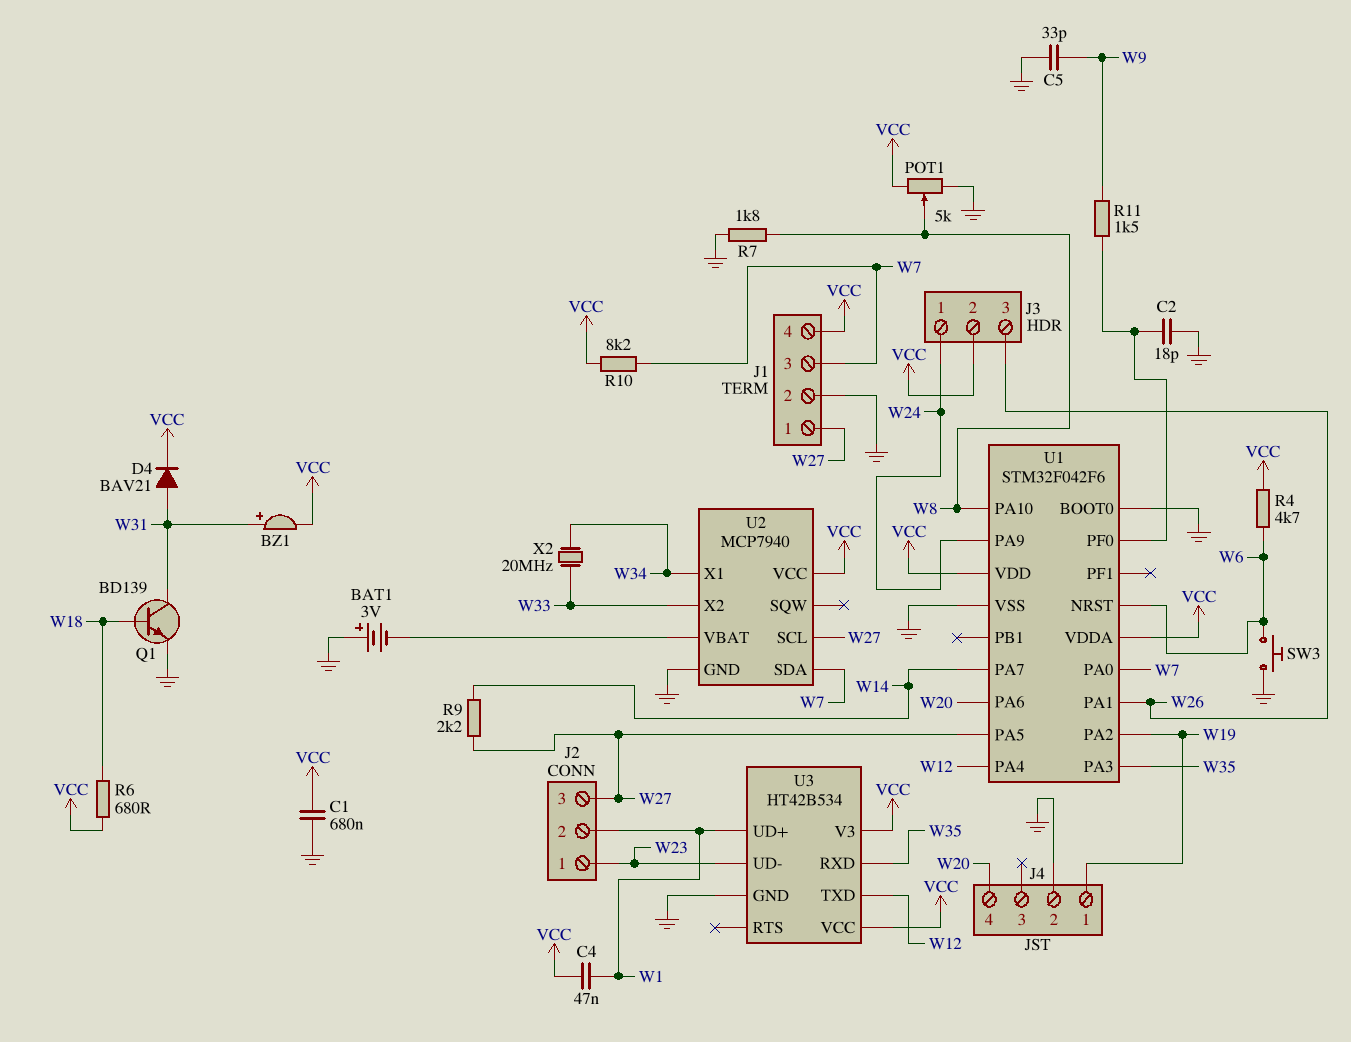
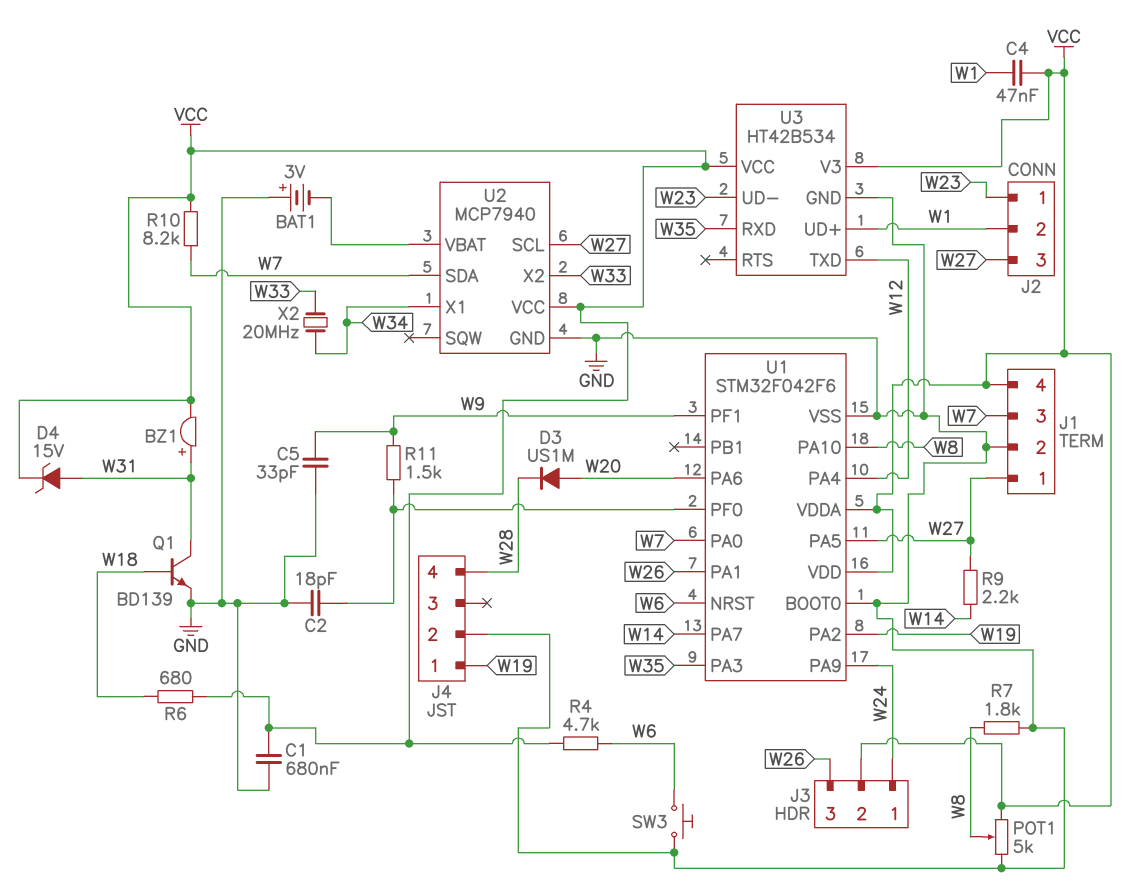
D3: none -> diode US1M (A W20, K W28)
D4: diode BAV21 (A W31, K VCC) -> zener 15V (A W31, K VCC)
J4 pin 4: W20 -> W28
U1 pin PF1: none -> W9

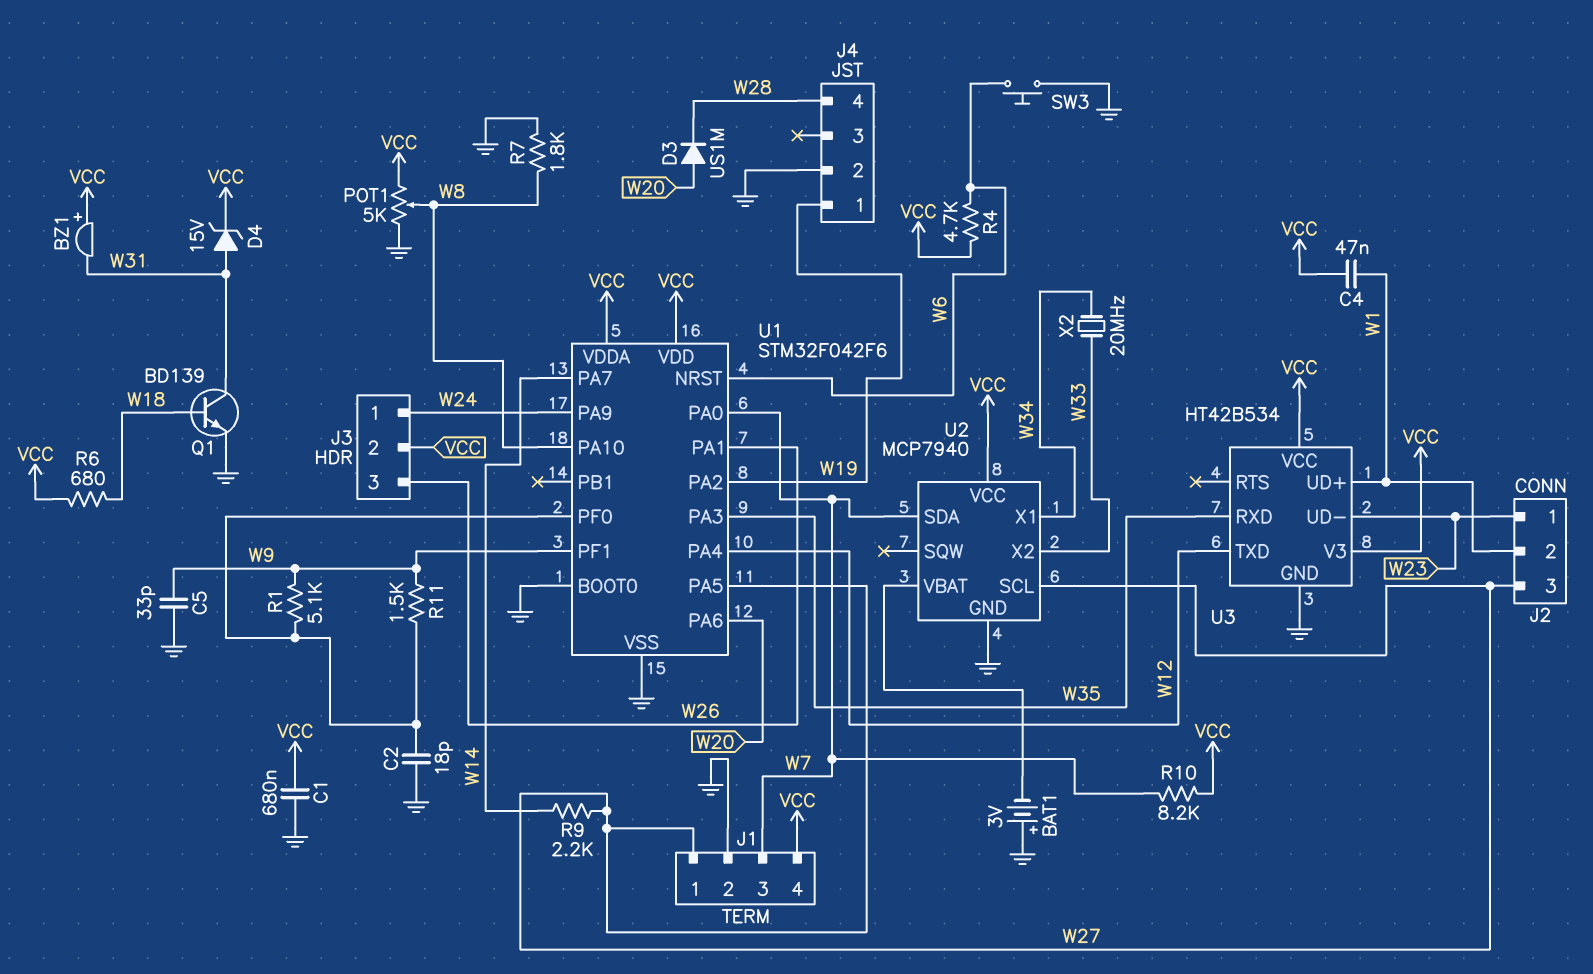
BZ1: buzzer (plus W31, minus VCC) -> buzzer (plus VCC, minus W31)
R1: none -> 5.1k (U1/PF0, W9)

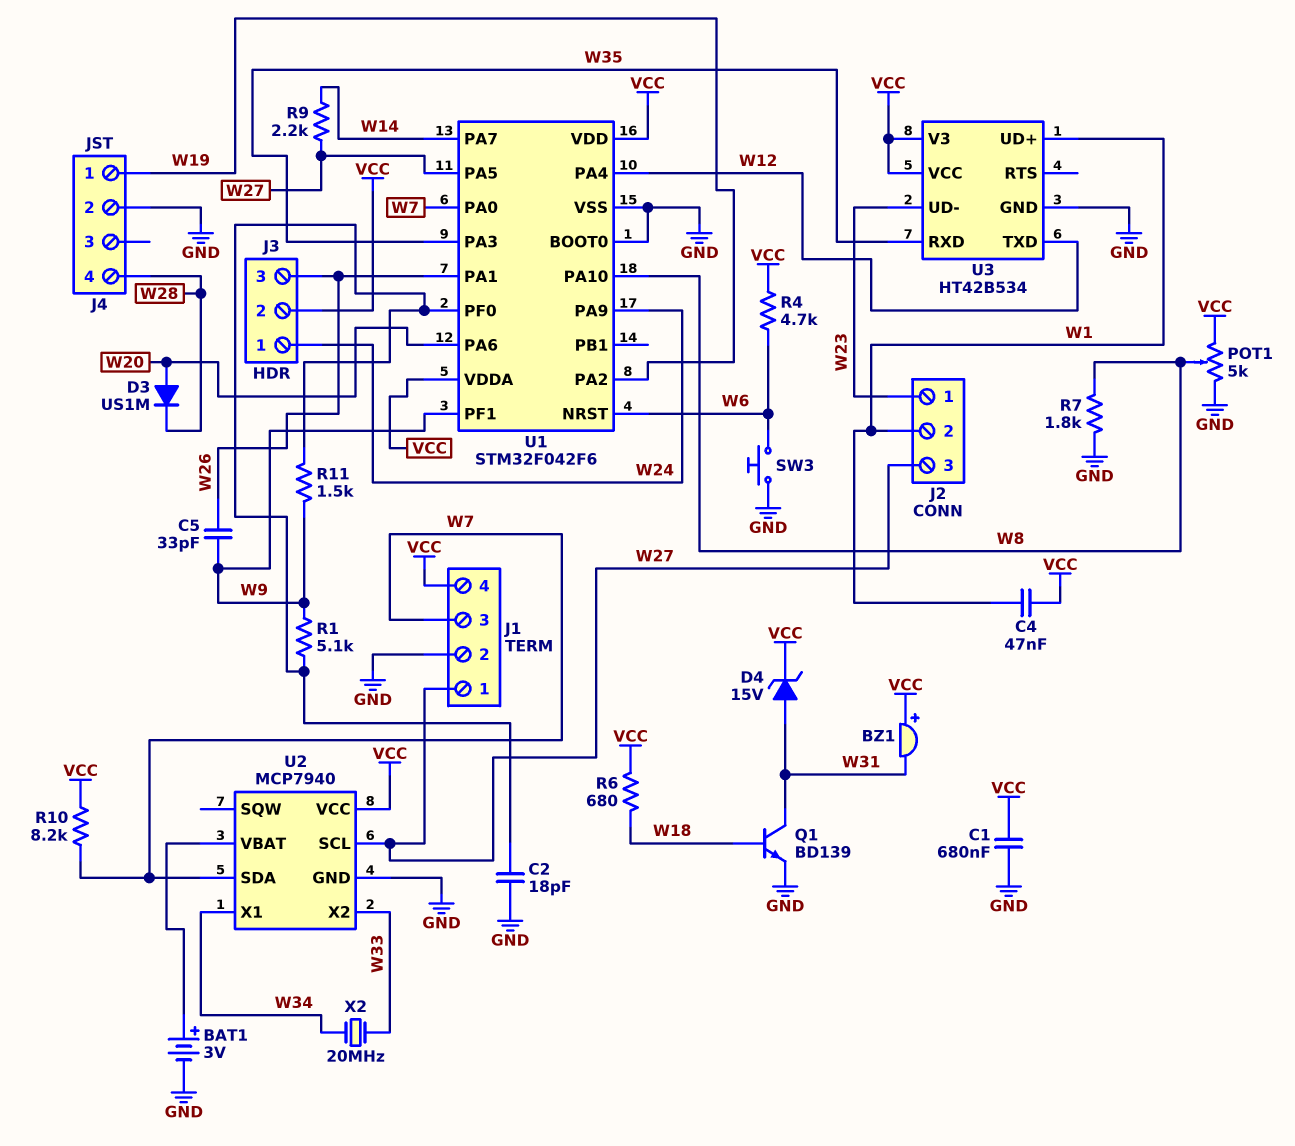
BAT1: 3V (plus GND, minus U2/VBAT) -> 3V (plus U2/VBAT, minus GND)
C5: 33pF (GND, W9) -> 33pF (W9, W26)

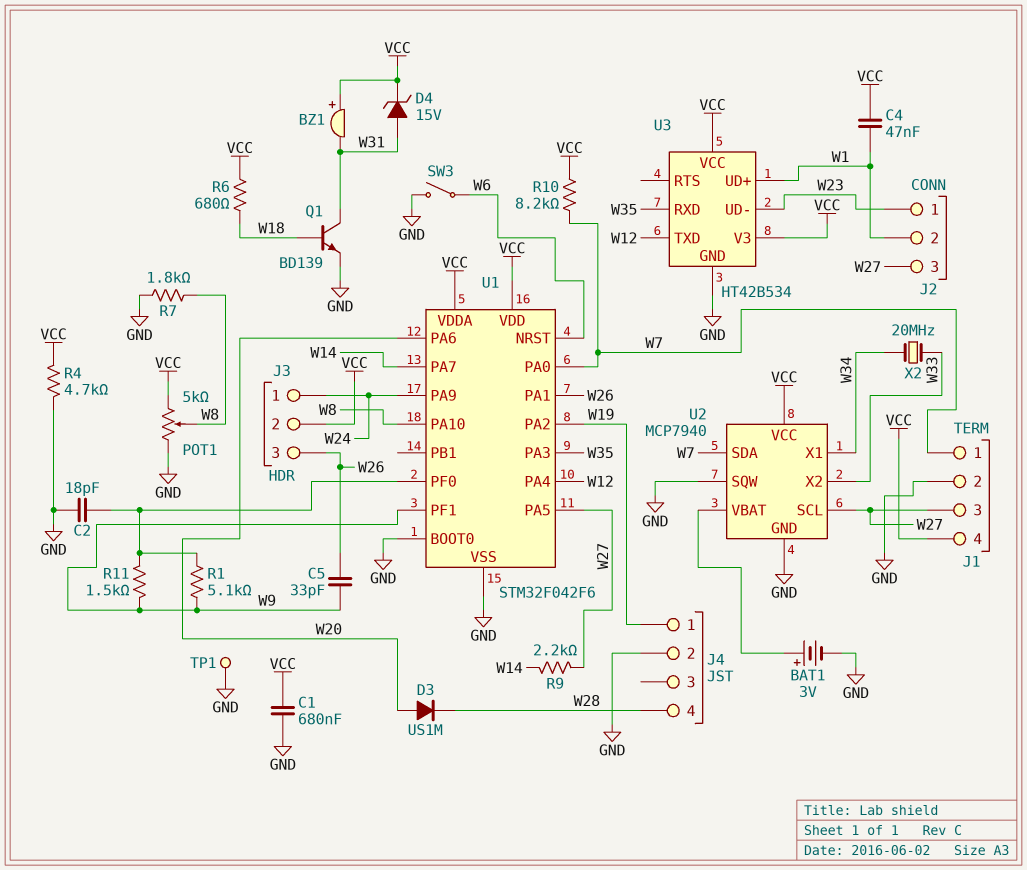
J1 pin 1: W27 -> W7
J1 pin 3: W7 -> W27
R4: 4.7k (VCC, W6) -> 4.7k (GND, VCC)
SW3: button (GND, W6) -> switch (GND, W6)
TP1: none -> test point (GND)
U2 pin SQW: none -> GND

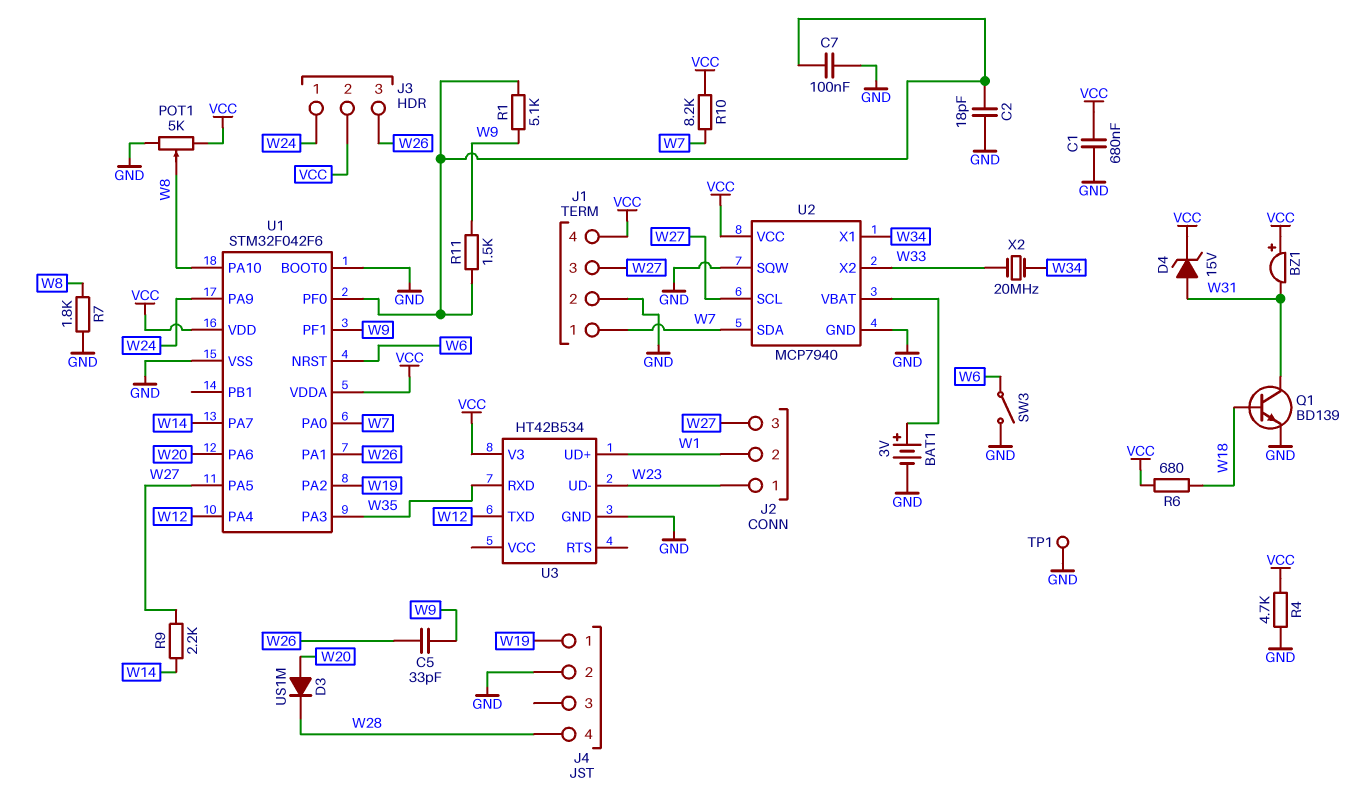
C4: 47nF (VCC, W1) -> none
C7: none -> 100nF (GND, U1/PF0)
U3 pin VCC: VCC -> none

